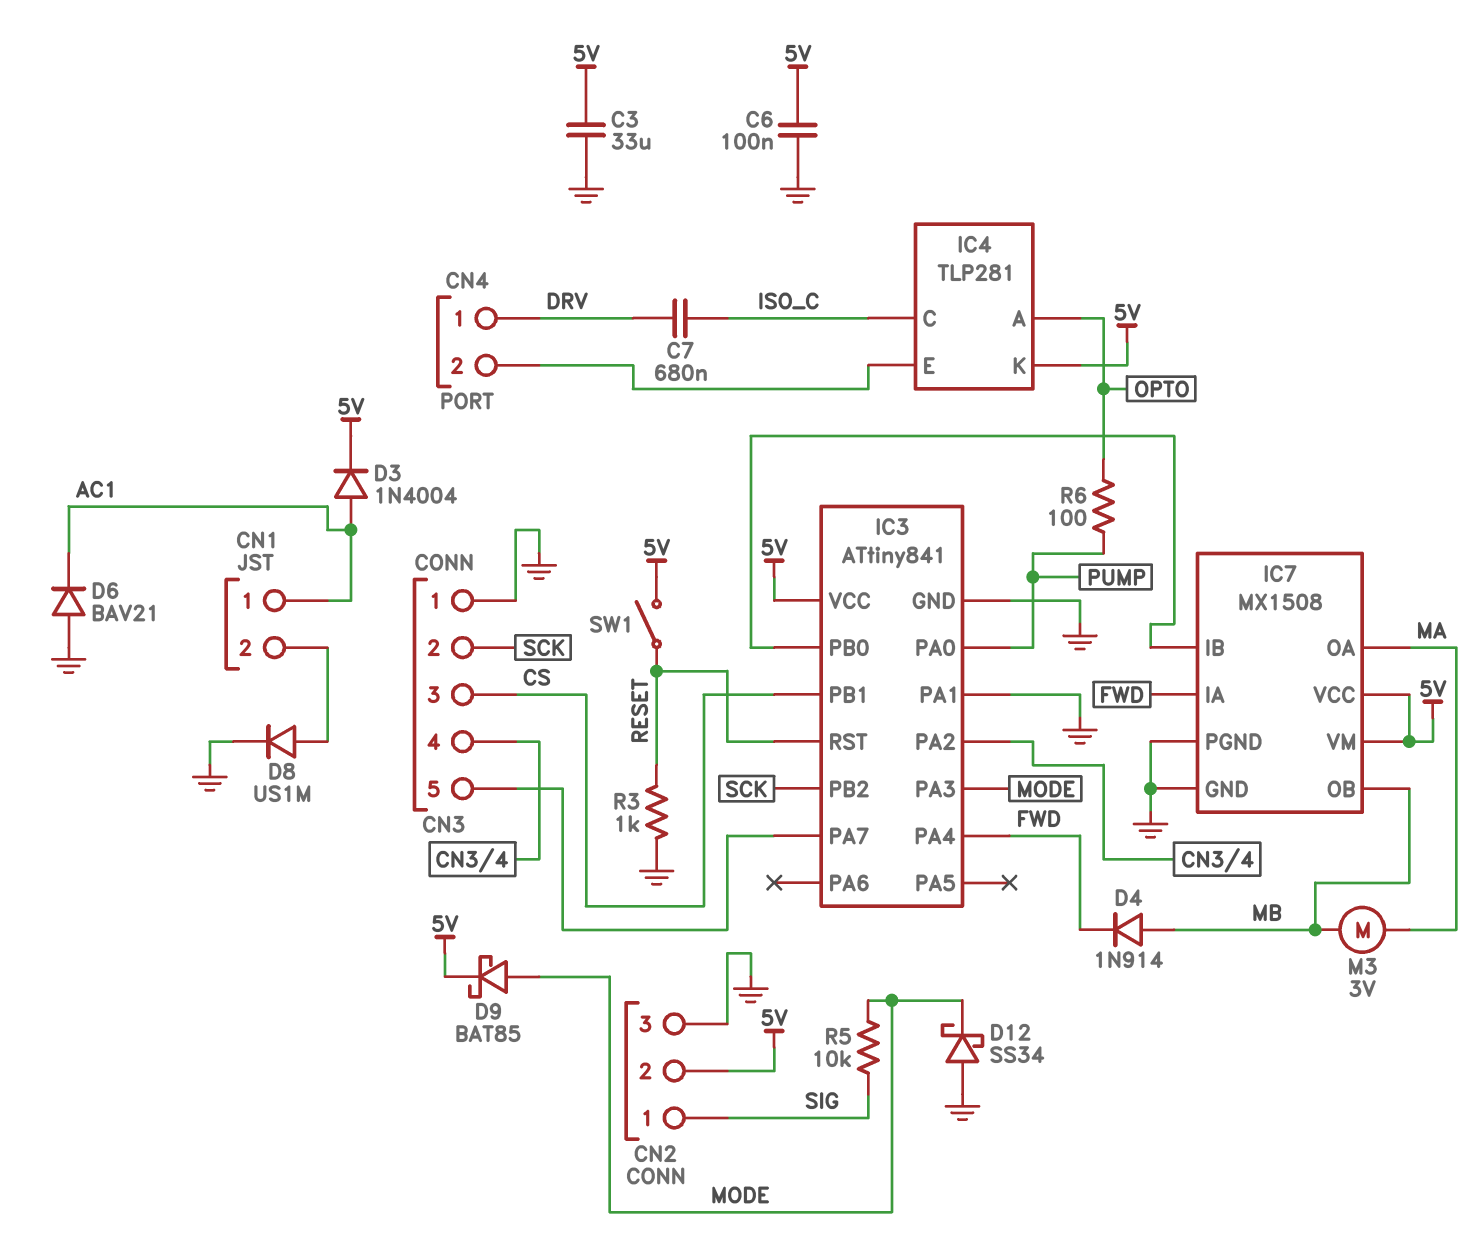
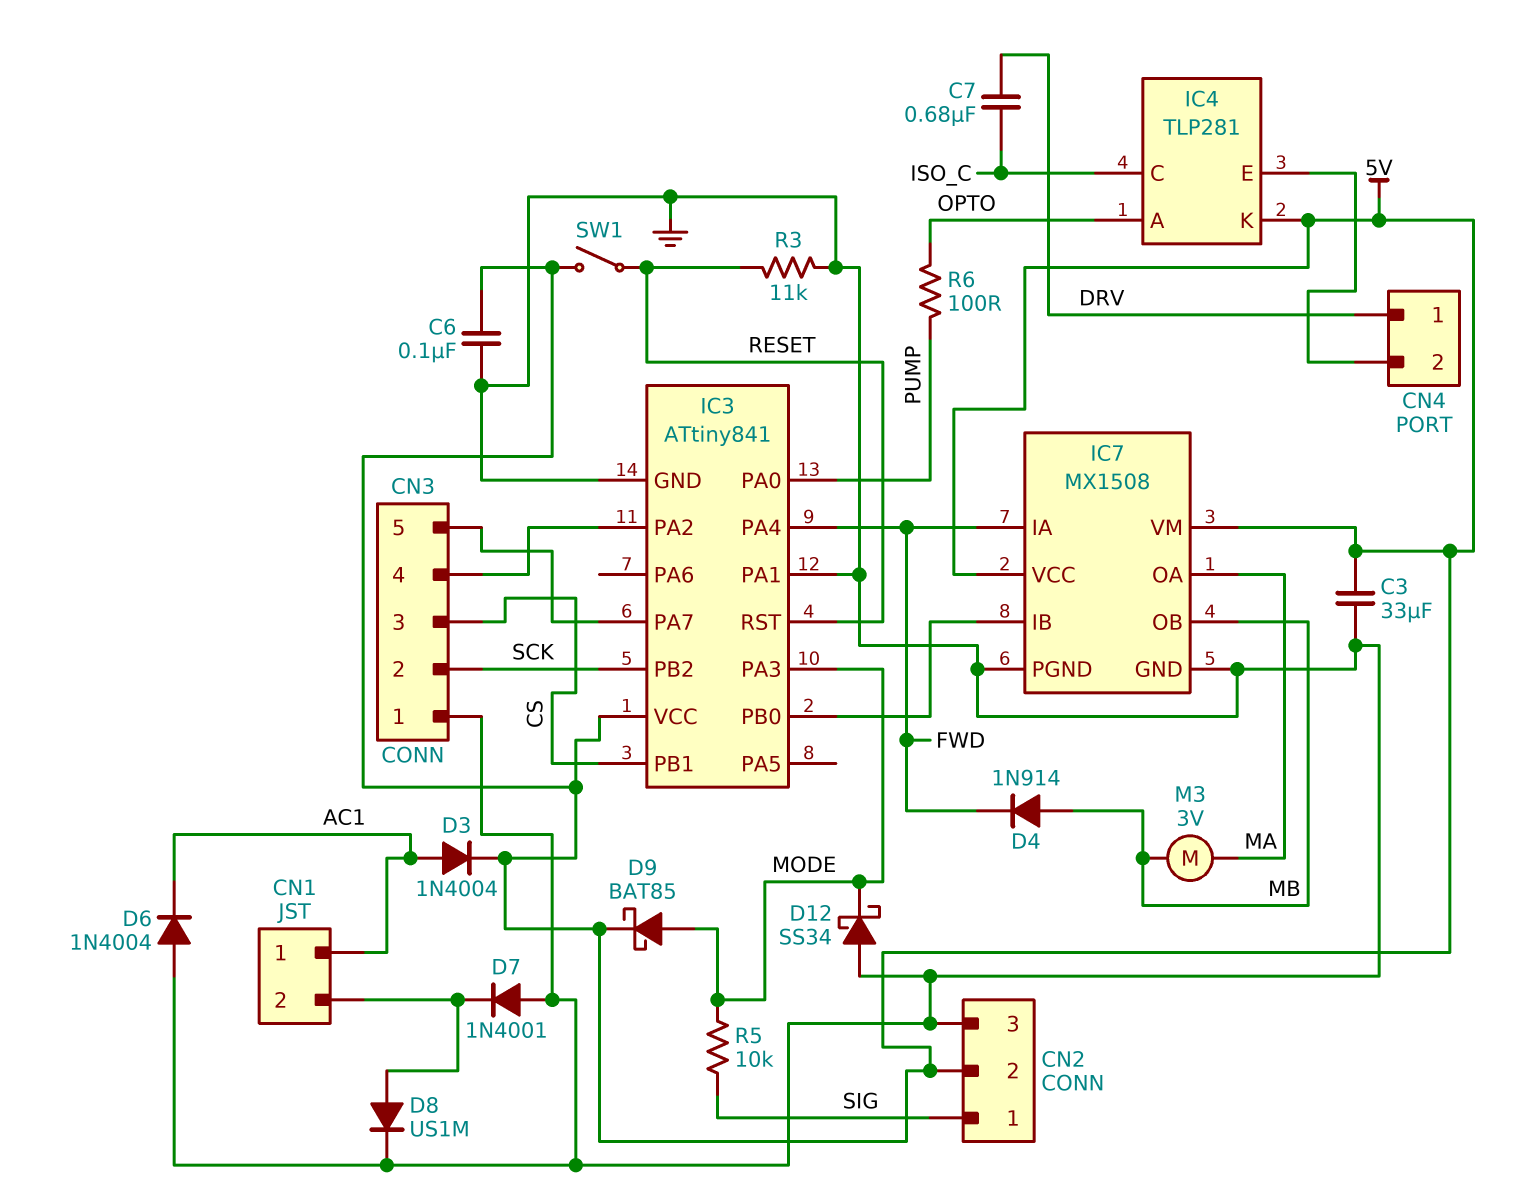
D6: diode BAV21 (A GND, K AC1) -> diode 1N4004 (A GND, K AC1)
D7: none -> diode 1N4001 (A GND, K CN1/2)
R3: 1k (GND, RESET) -> 11k (GND, RESET)

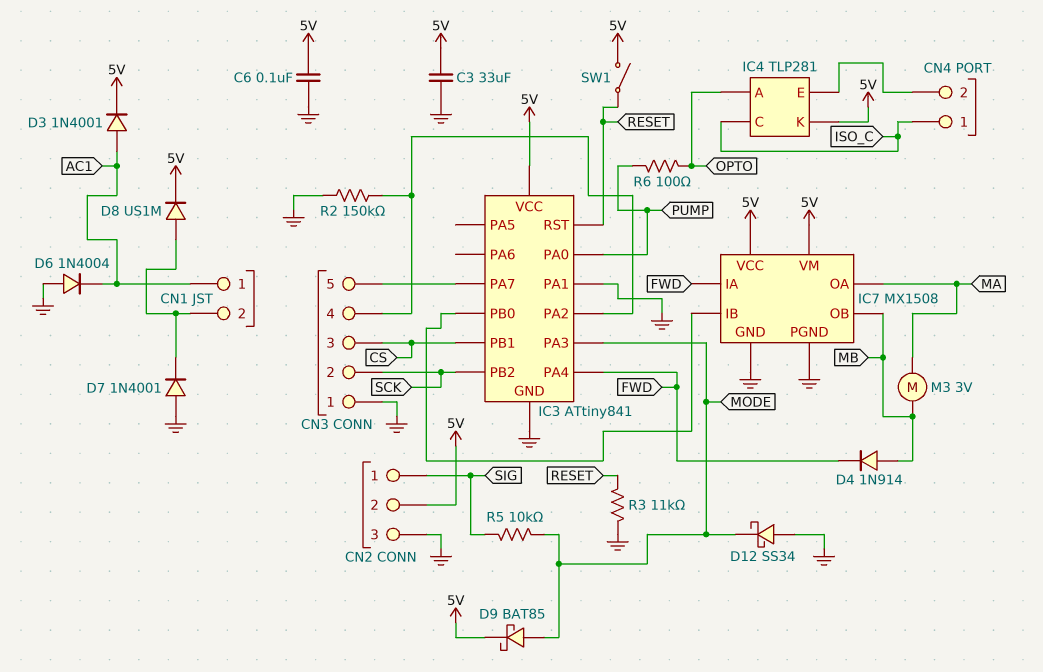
C7: 680nF (DRV, ISO_C) -> none
CN4 pin 1: DRV -> ISO_C
D3: diode 1N4004 (A AC1, K 5V) -> diode 1N4001 (A AC1, K 5V)
D8: diode US1M (A CN1/2, K GND) -> diode US1M (A CN1/2, K 5V)
R2: none -> 150k (CN3/4, GND)

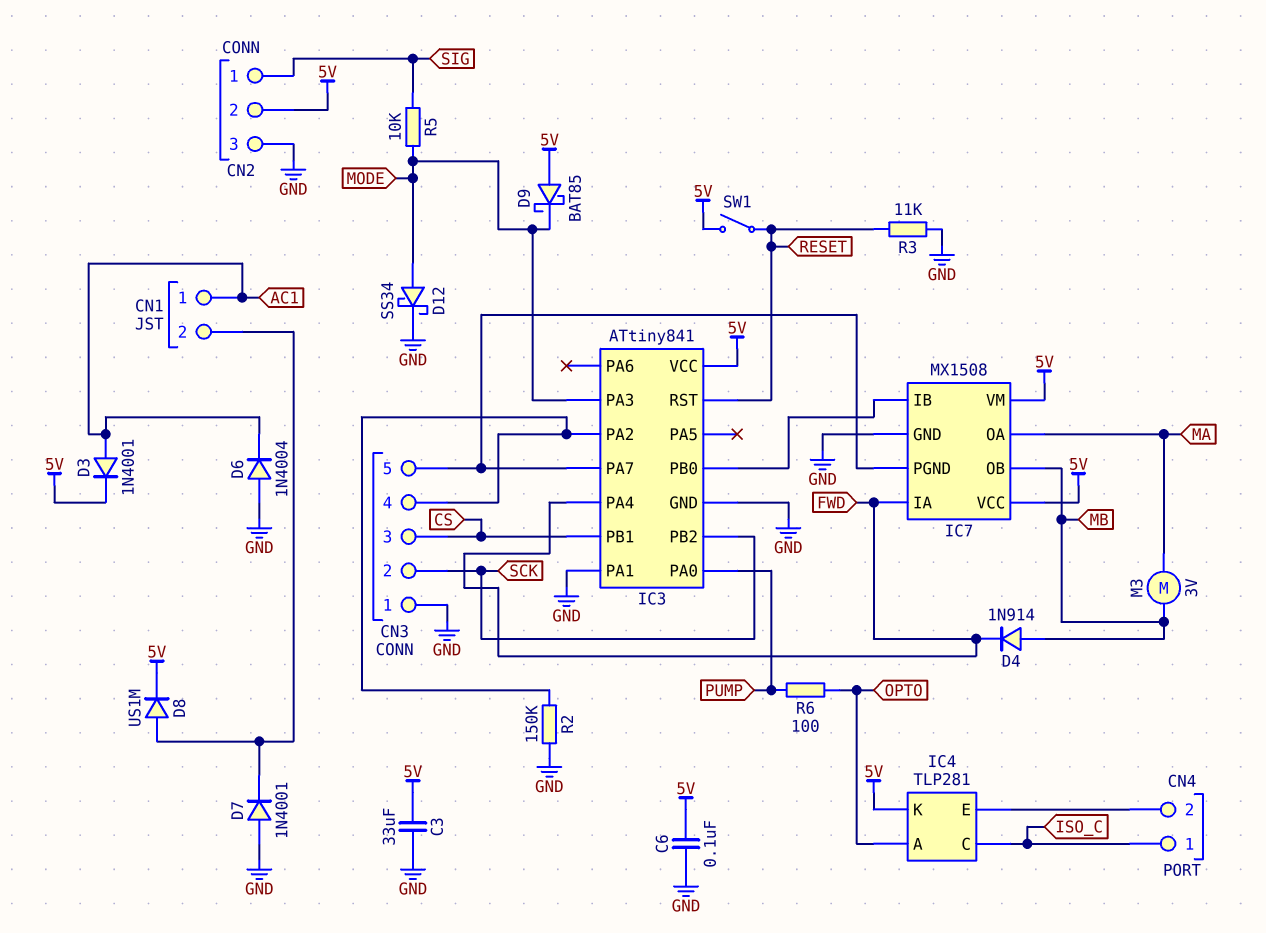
D9: schottky BAT85 (A MODE, K 5V) -> schottky BAT85 (A 5V, K MODE)
D12: schottky SS34 (A GND, K MODE) -> schottky SS34 (A MODE, K GND)
IC7 pin PGND: GND -> CN3/5

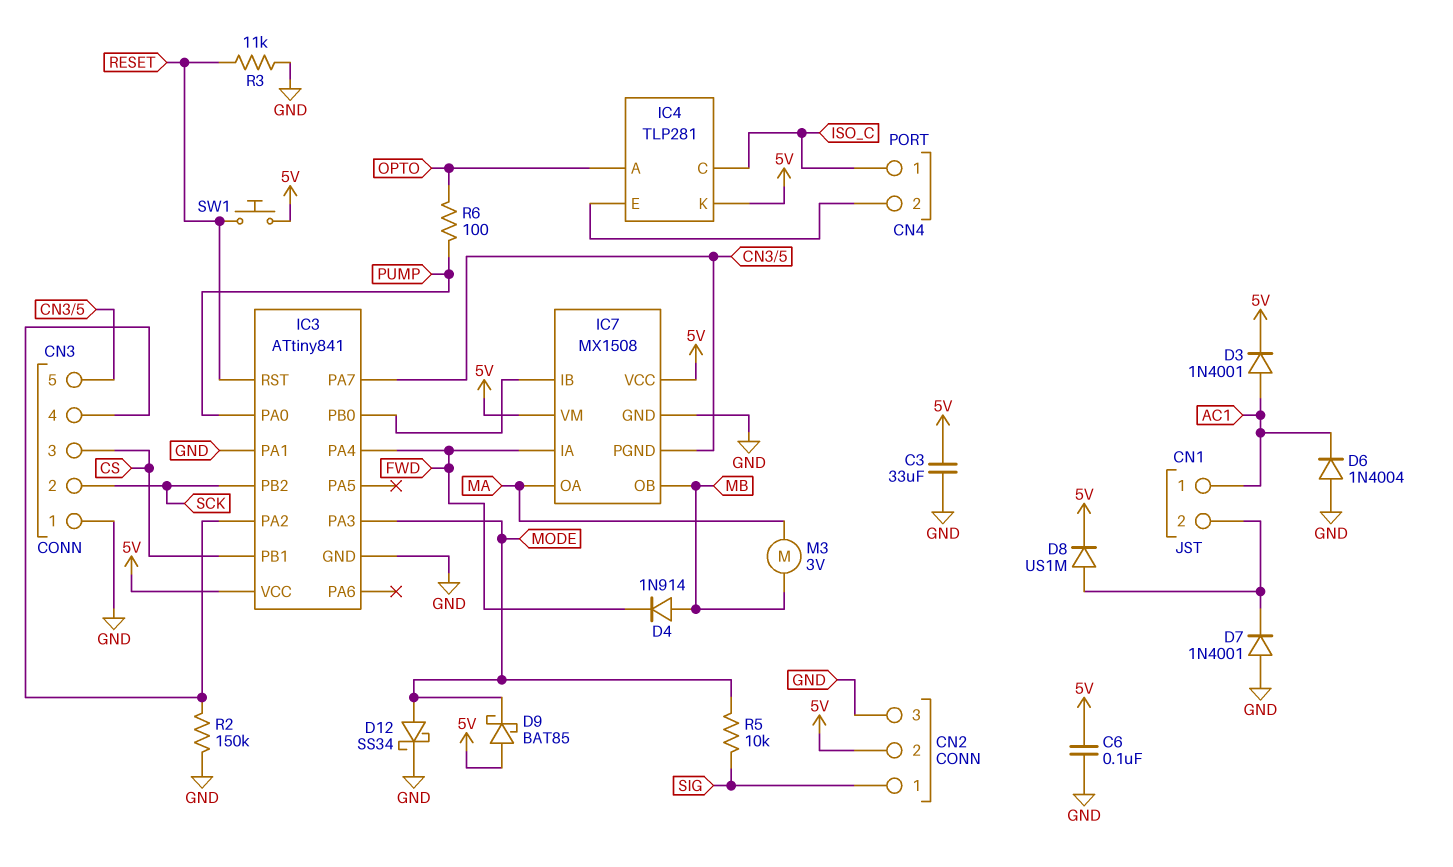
SW1: switch (5V, RESET) -> button (5V, RESET)

